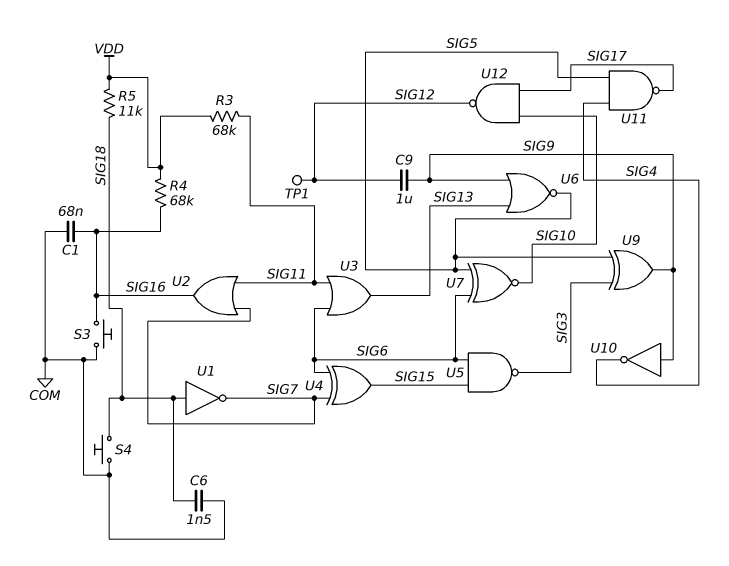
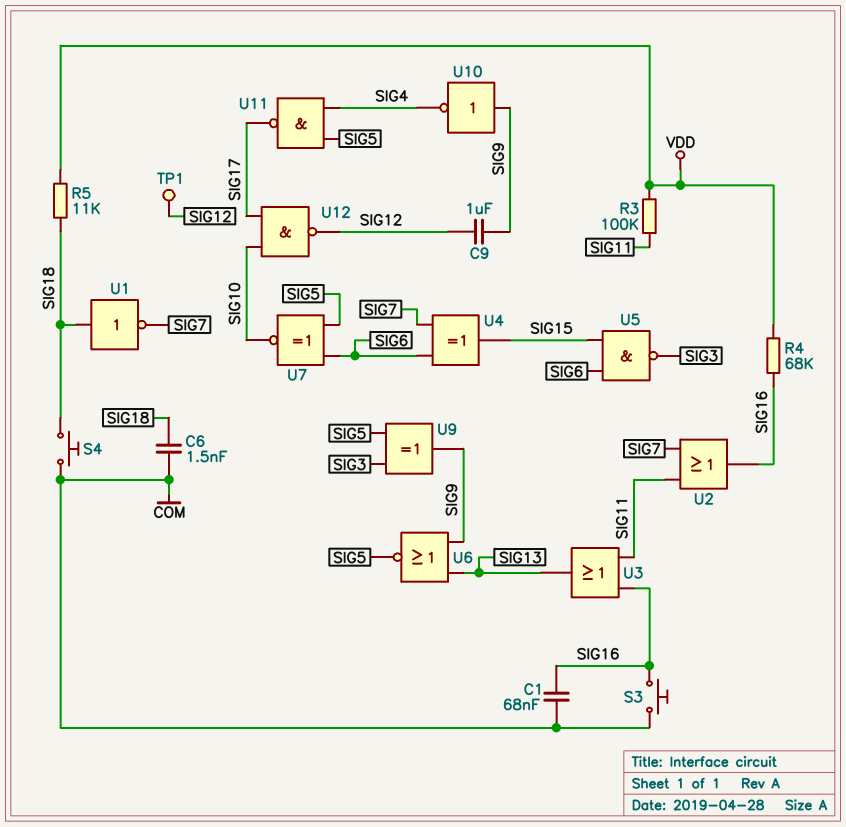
R3: 68k (SIG11, VDD) -> 100k (SIG11, VDD)
U3: OR (in SIG6, in SIG11, out SIG13) -> OR (in SIG11, in SIG16, out SIG13)

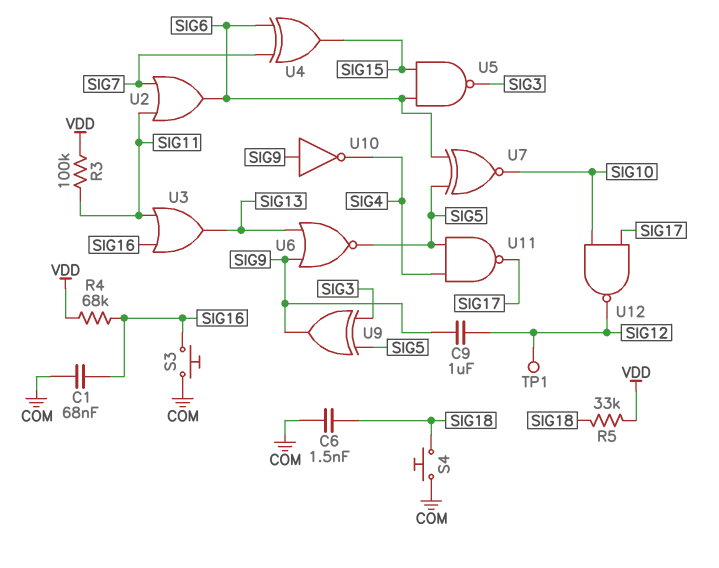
R5: 11k (SIG18, VDD) -> 33k (SIG18, VDD)
U1: NOT (in SIG18, out SIG7) -> none
U2: OR (in SIG7, in SIG11, out SIG16) -> OR (in SIG7, in SIG11, out SIG6)

